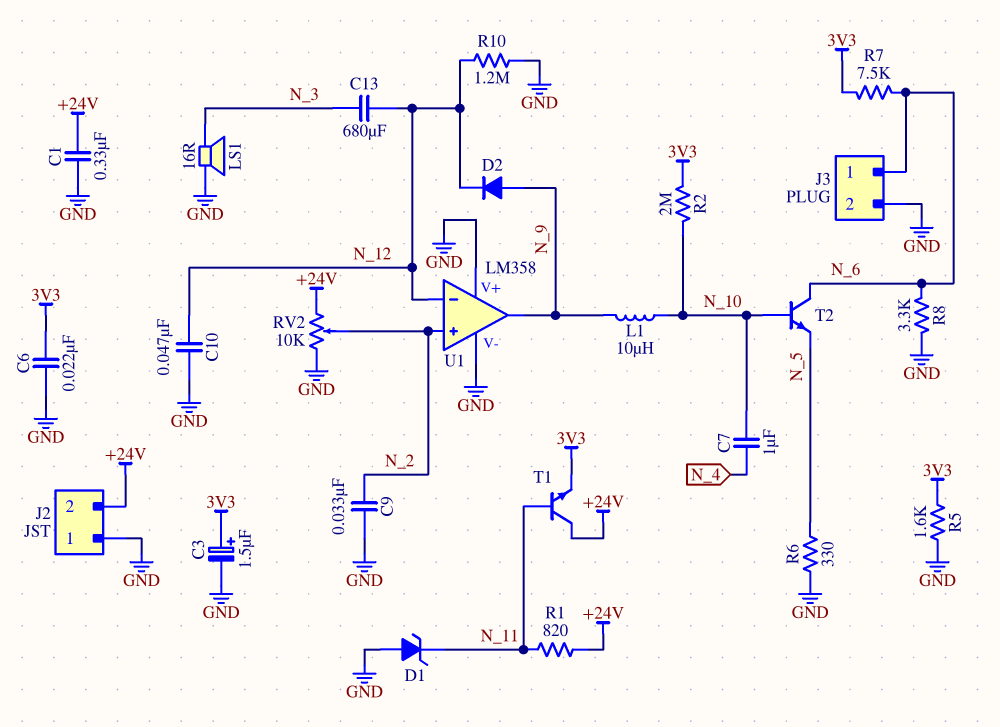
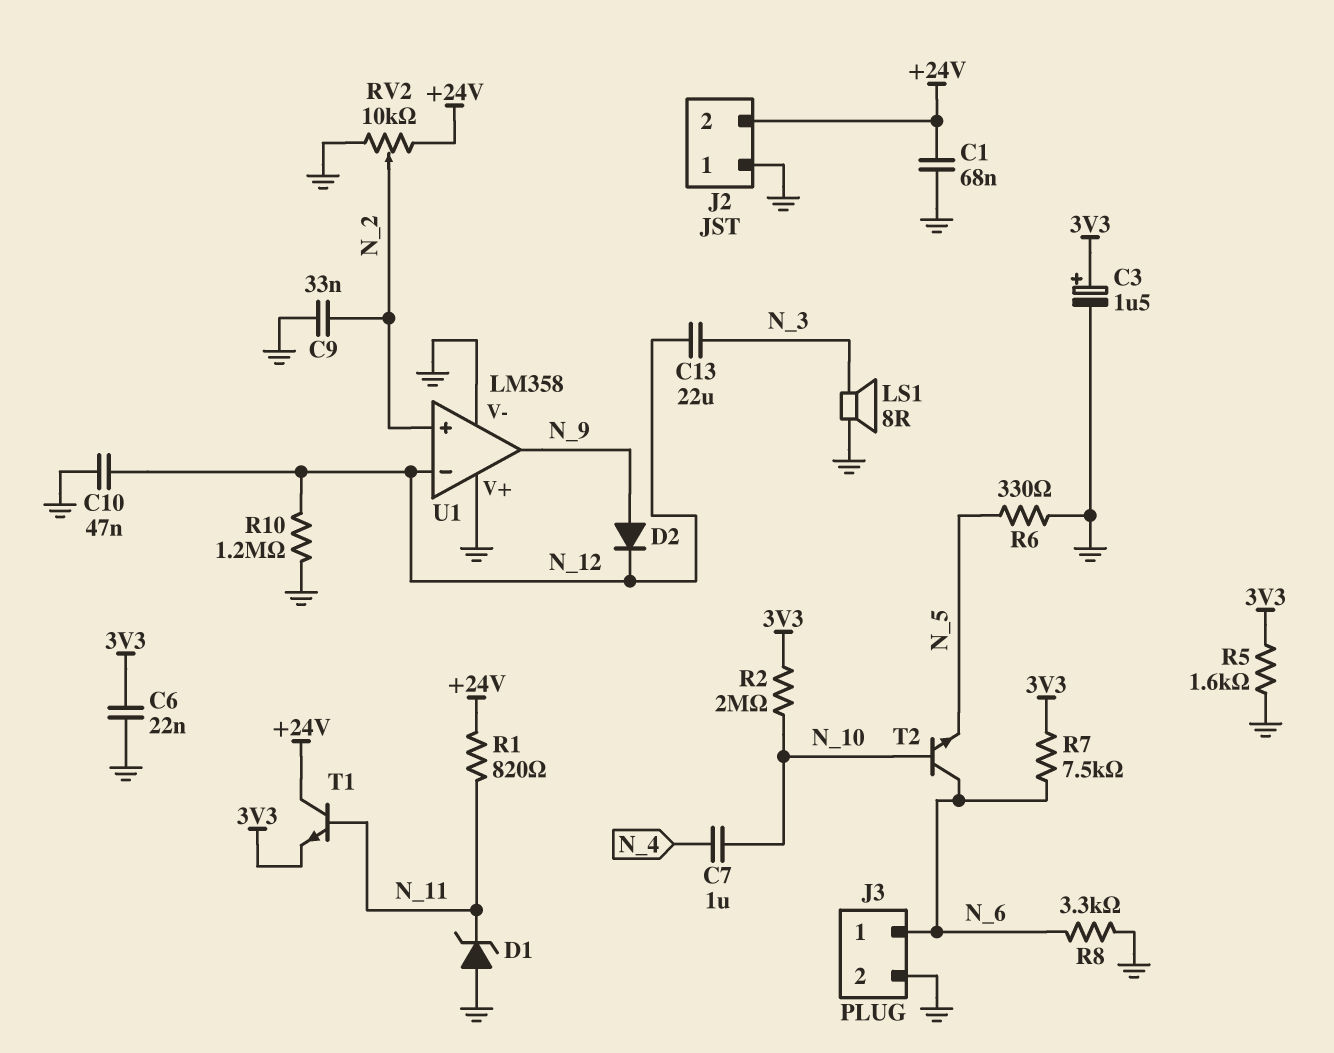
C1: 330nF (+24V, GND) -> 68nF (+24V, GND)
C13: 680uF (N_3, N_12) -> 22uF (N_3, N_12)
L1: 10uH (N_9, N_10) -> none
LS1: speaker 16R (GND, N_3) -> speaker 8R (GND, N_3)

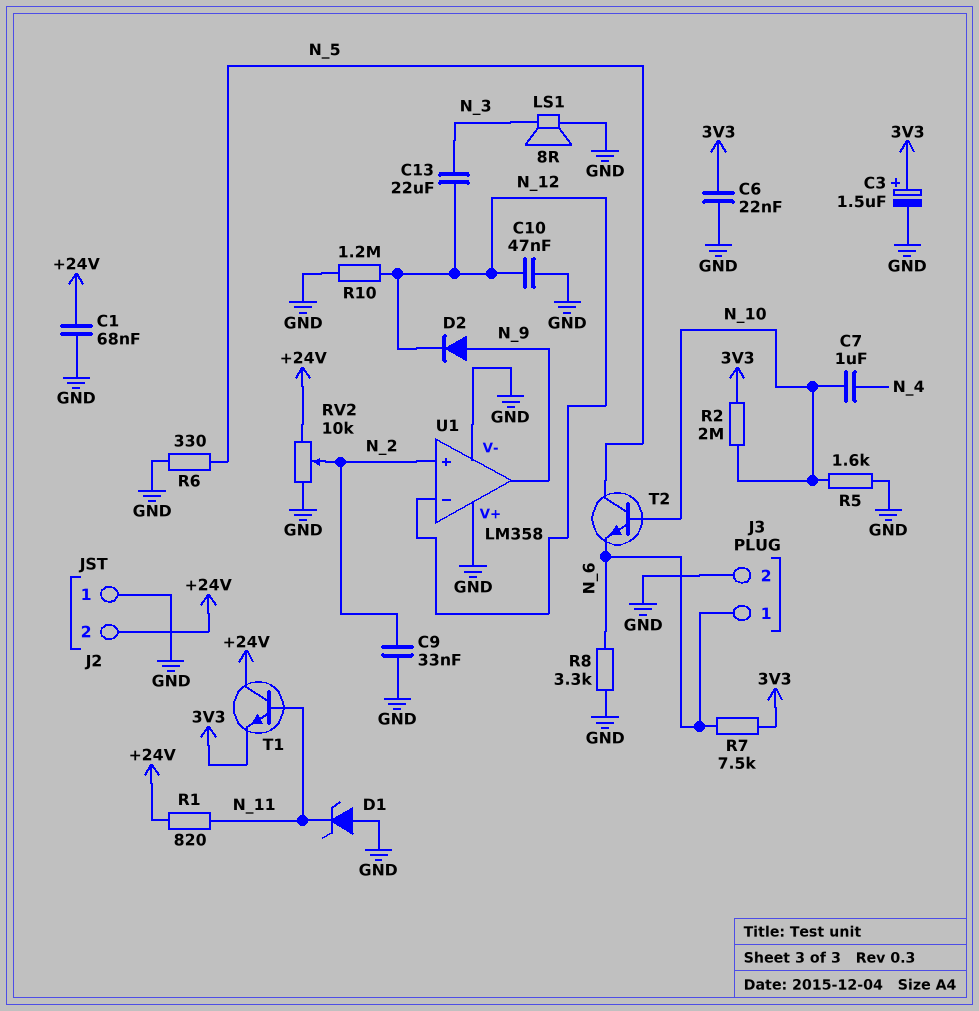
R5: 1.6k (3V3, GND) -> 1.6k (GND, N_10)
T2: NPN (B N_10, C N_6, E N_5) -> NPN (B N_10, C N_5, E N_6)

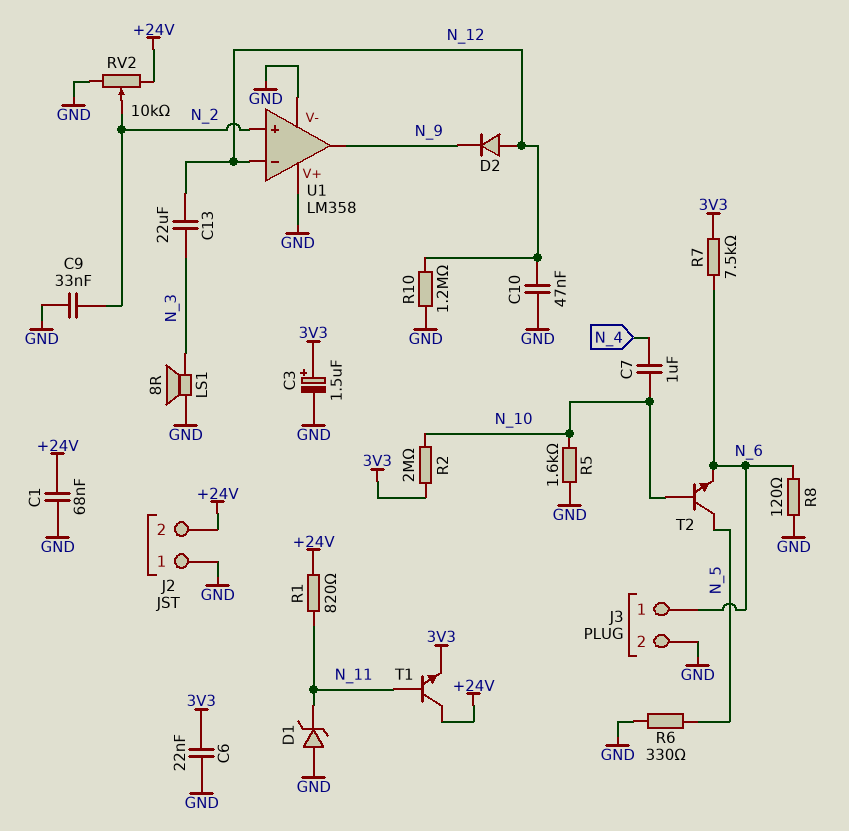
D2: diode (A N_9, K N_12) -> diode (A N_12, K N_9)
R8: 3.3k (GND, N_6) -> 120 (GND, N_6)

